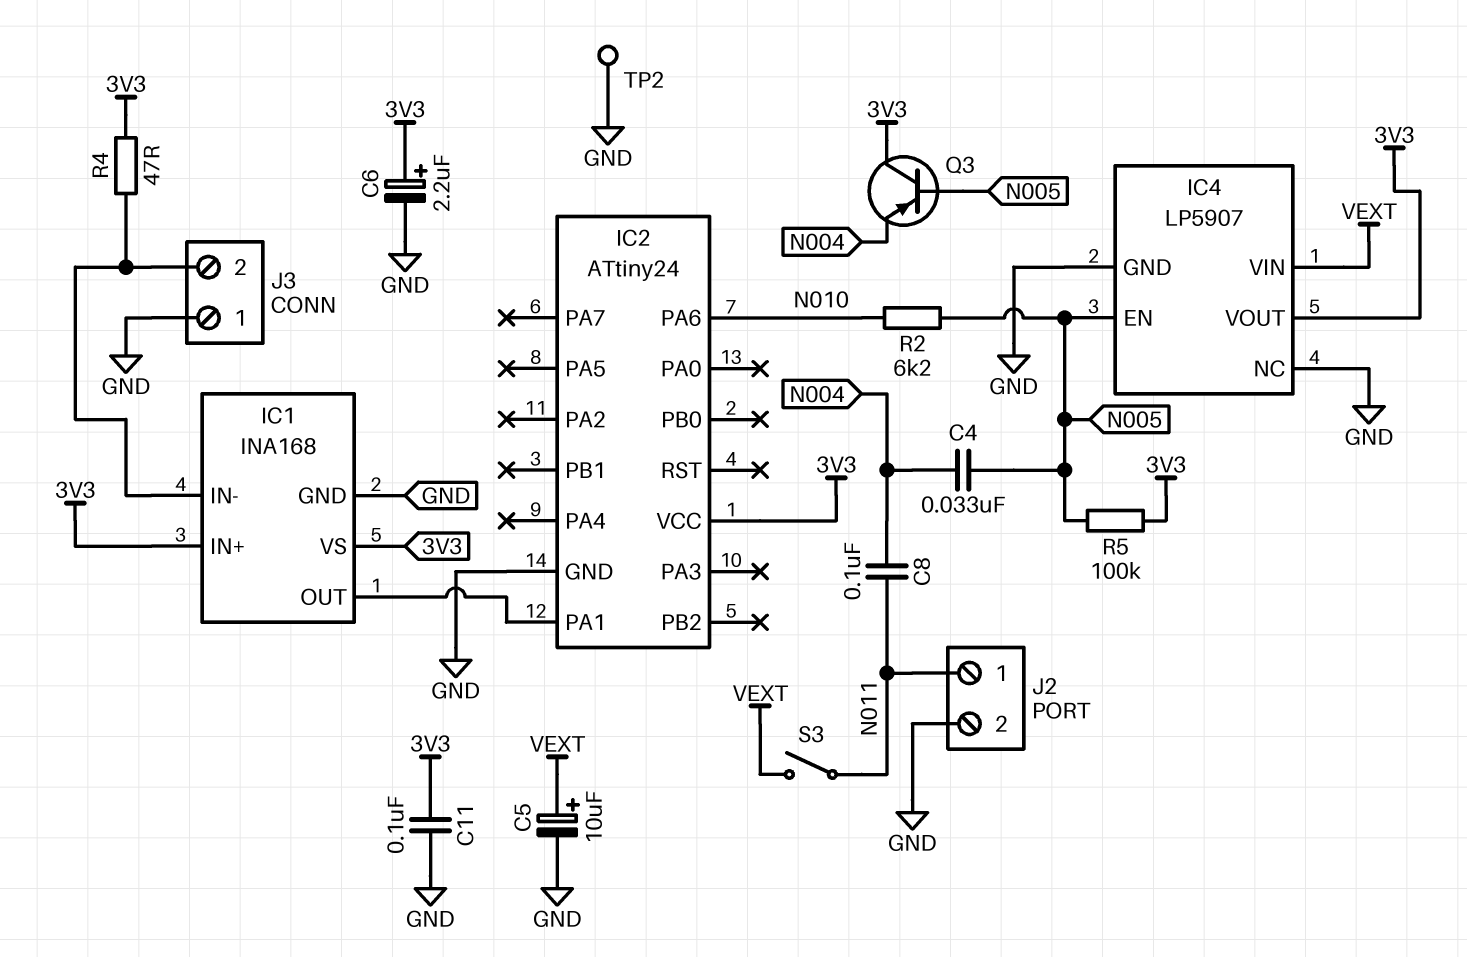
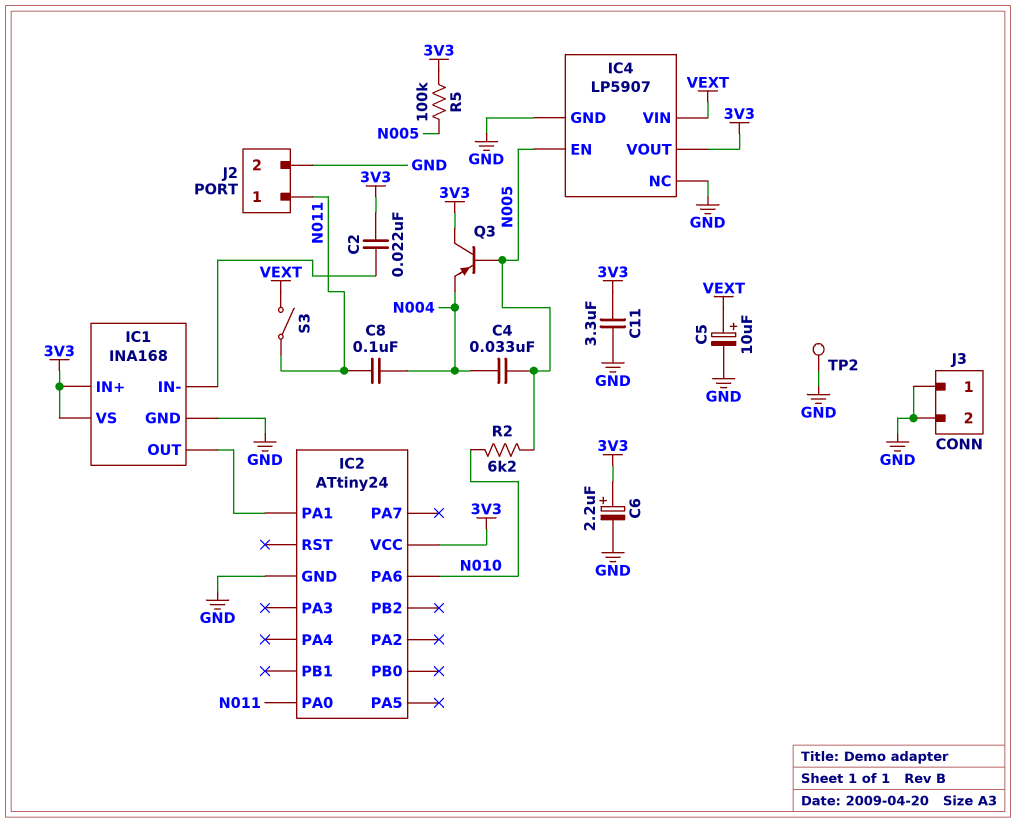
C2: none -> 22nF (3V3, IC1/IN-)
C11: 100nF (3V3, GND) -> 3.3uF (3V3, GND)
IC2 pin PA0: none -> N011
J3 pin 2: IC1/IN- -> GND
R4: 47 (3V3, IC1/IN-) -> none

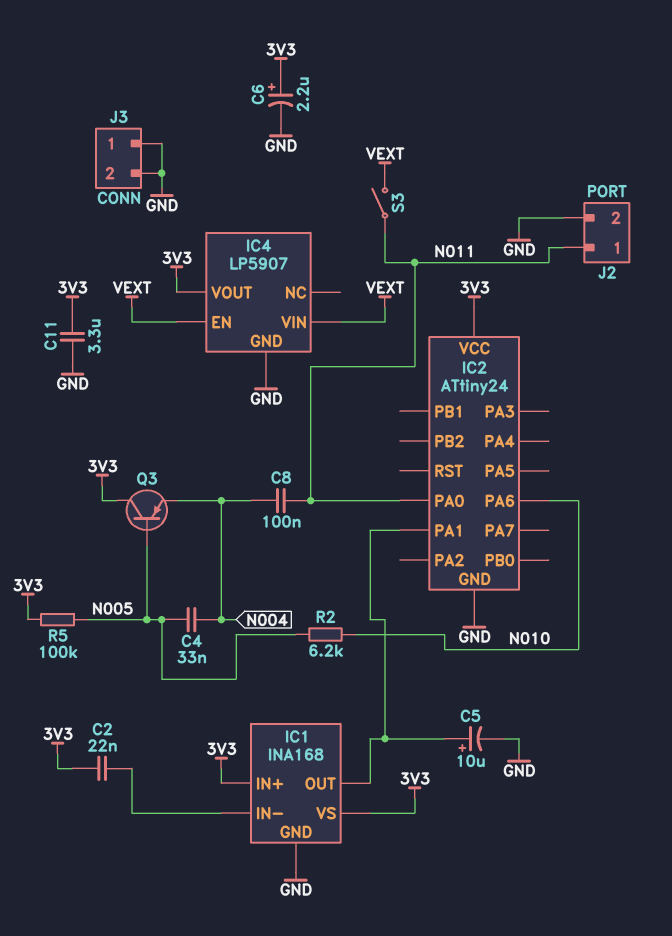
C5: 10uF (plus VEXT, minus GND) -> 10uF (plus IC1/OUT, minus GND)
IC4 pin EN: N005 -> VEXT
IC4 pin NC: GND -> none
TP2: test point (GND) -> none

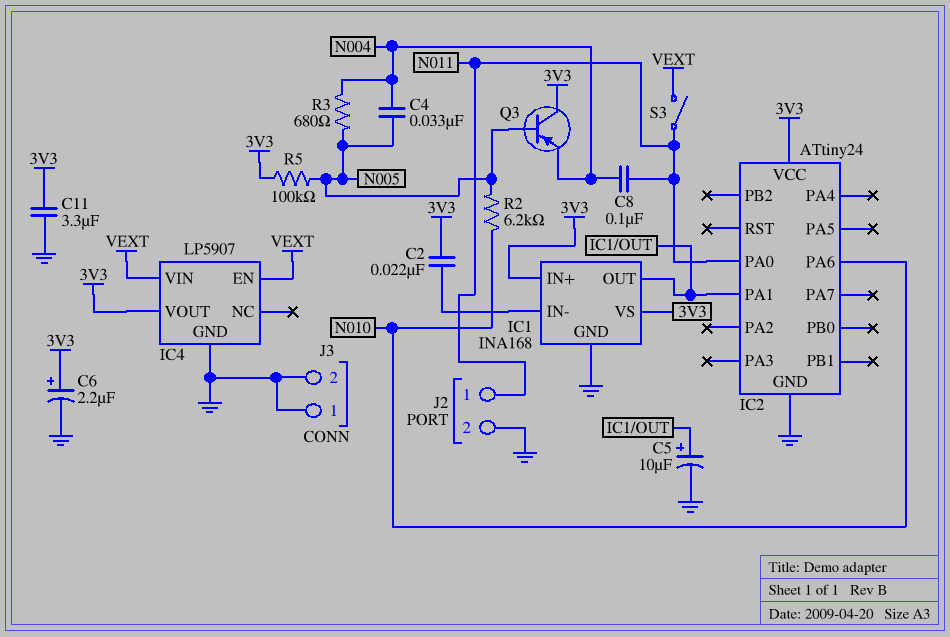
R3: none -> 680 (N004, N005)

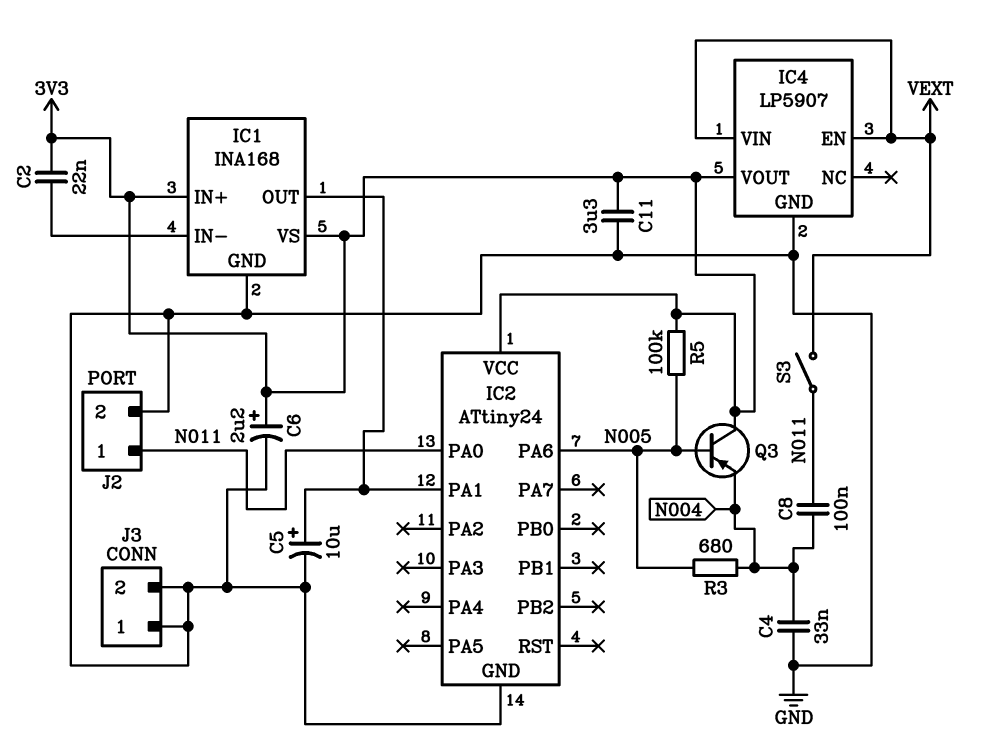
C4: 33nF (N004, N005) -> 33nF (GND, N004)
IC2 pin PA6: N010 -> N005
R2: 6.2k (N005, N010) -> none

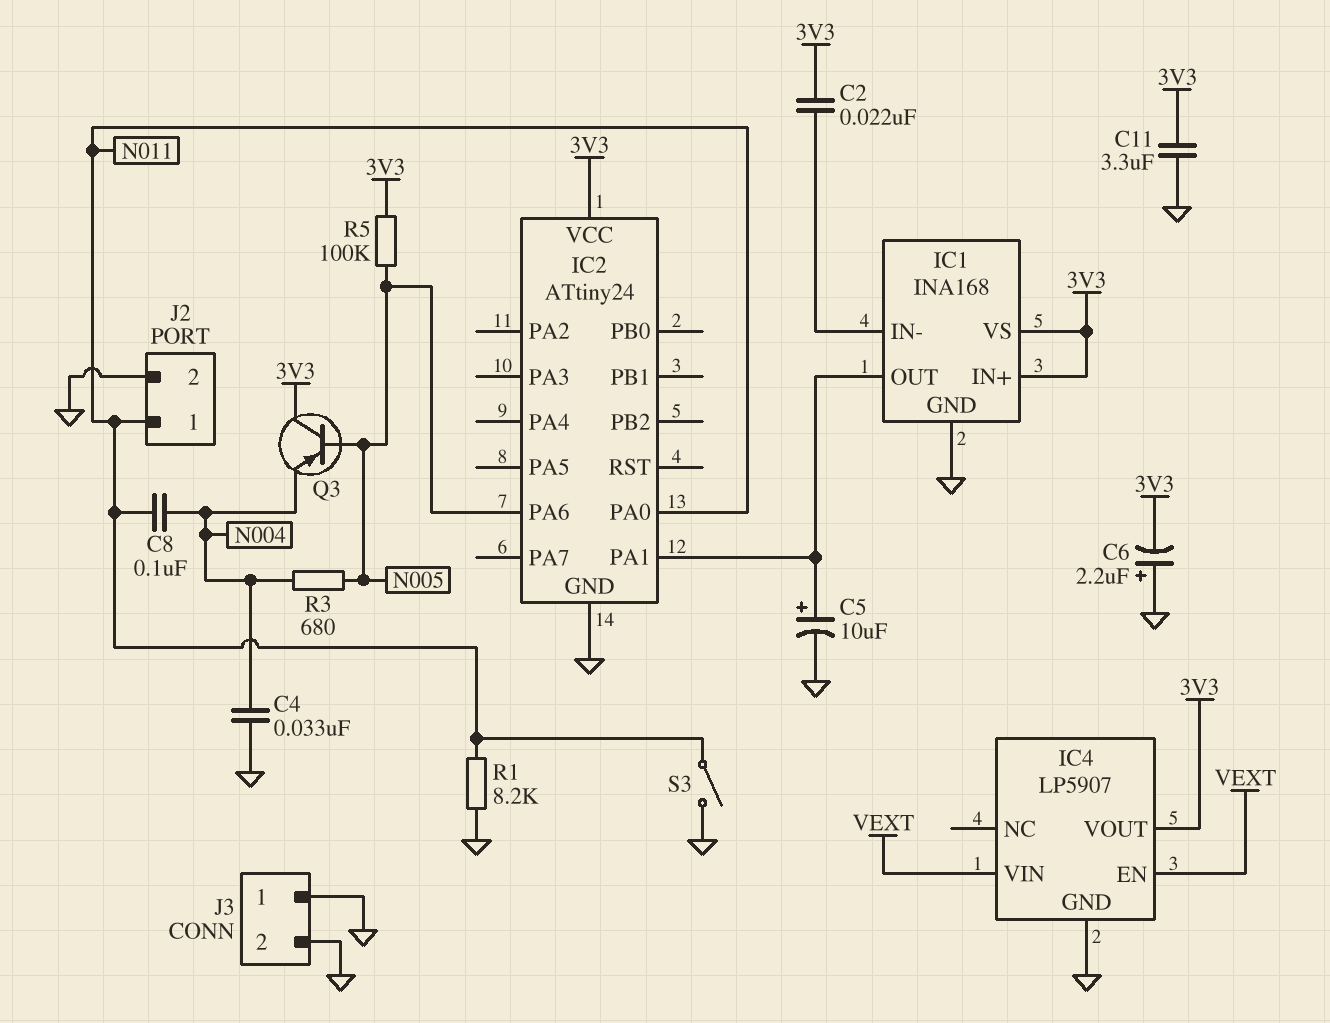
C6: 2.2uF (plus 3V3, minus GND) -> 2.2uF (plus GND, minus 3V3)
R1: none -> 8.2k (GND, N011)
S3: switch (N011, VEXT) -> switch (GND, N011)

